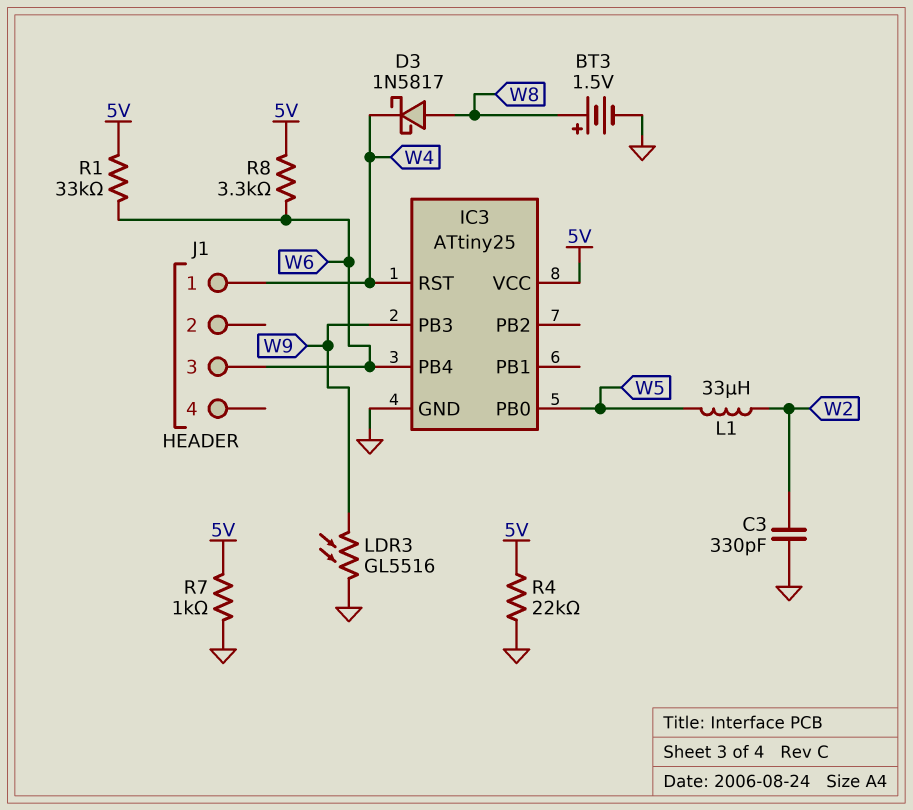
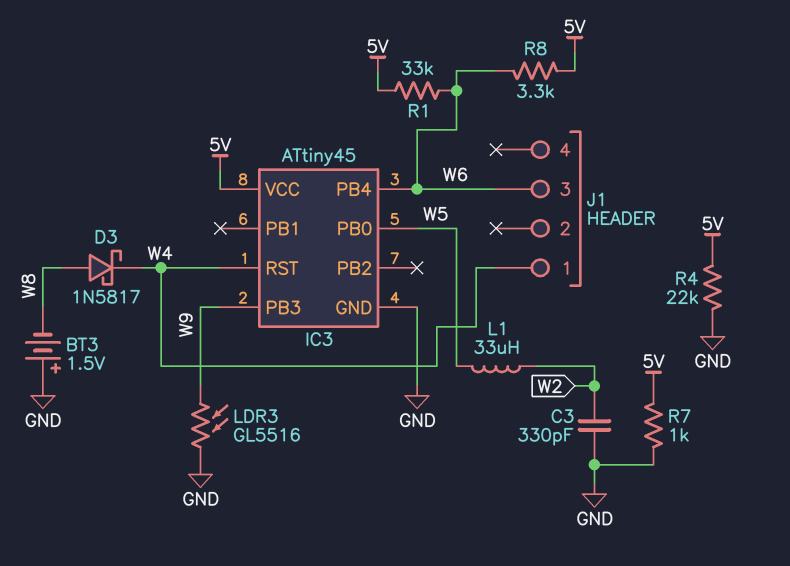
BT3: 1.5V (plus W8, minus GND) -> 1.5V (plus GND, minus W8)
IC3: ATtiny25 -> ATtiny45

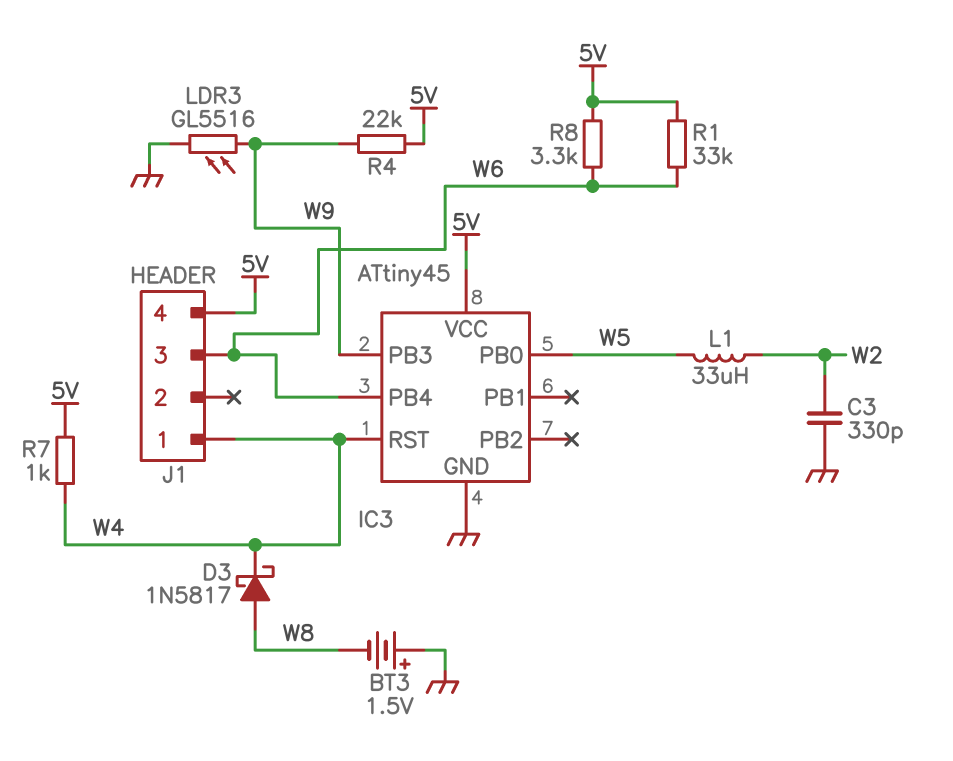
J1 pin 4: none -> 5V
R4: 22k (5V, GND) -> 22k (5V, W9)
R7: 1k (5V, GND) -> 1k (5V, W4)

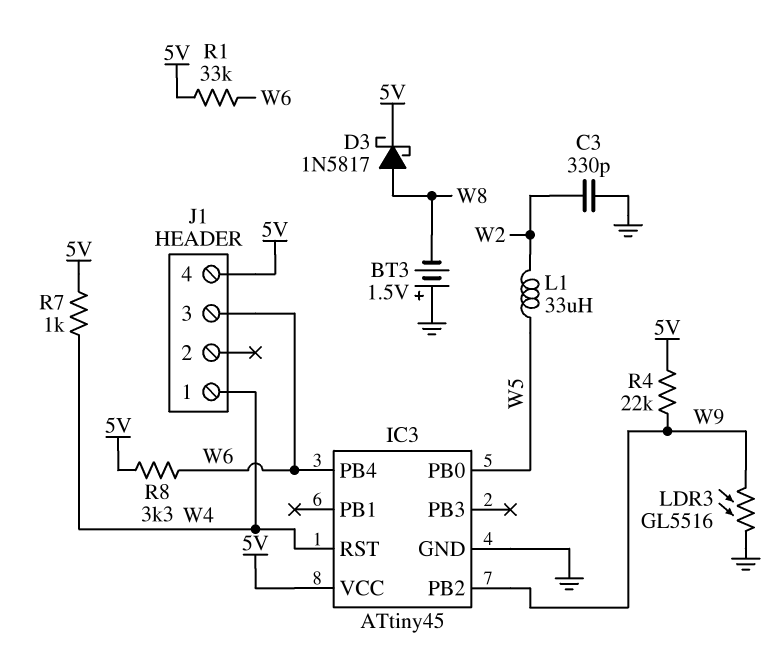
D3: schottky 1N5817 (A W8, K W4) -> schottky 1N5817 (A W8, K 5V)
IC3 pin PB2: none -> W9
IC3 pin PB3: W9 -> none

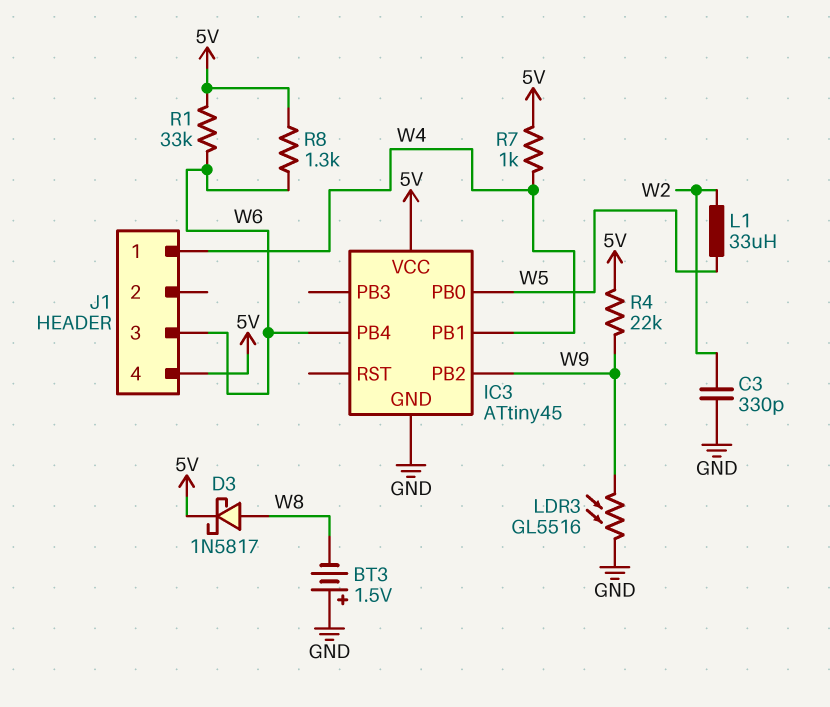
IC3 pin PB1: none -> W4
IC3 pin RST: W4 -> none
R8: 3.3k (5V, W6) -> 1.3k (5V, W6)

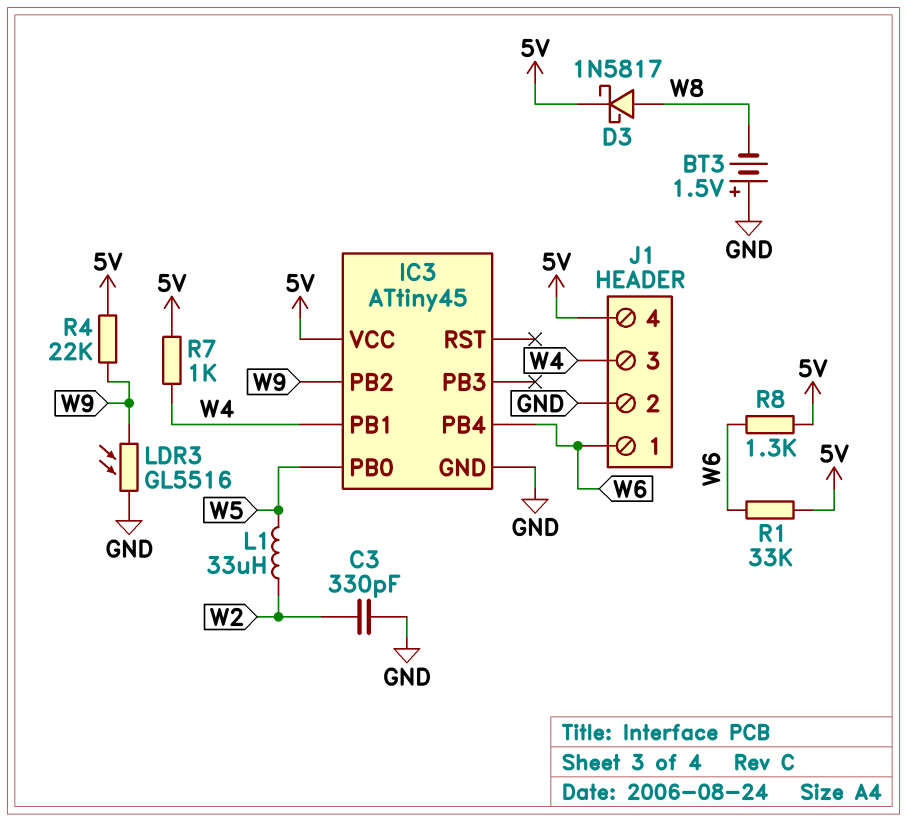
J1 pin 1: W4 -> W6
J1 pin 2: none -> GND
J1 pin 3: W6 -> W4

